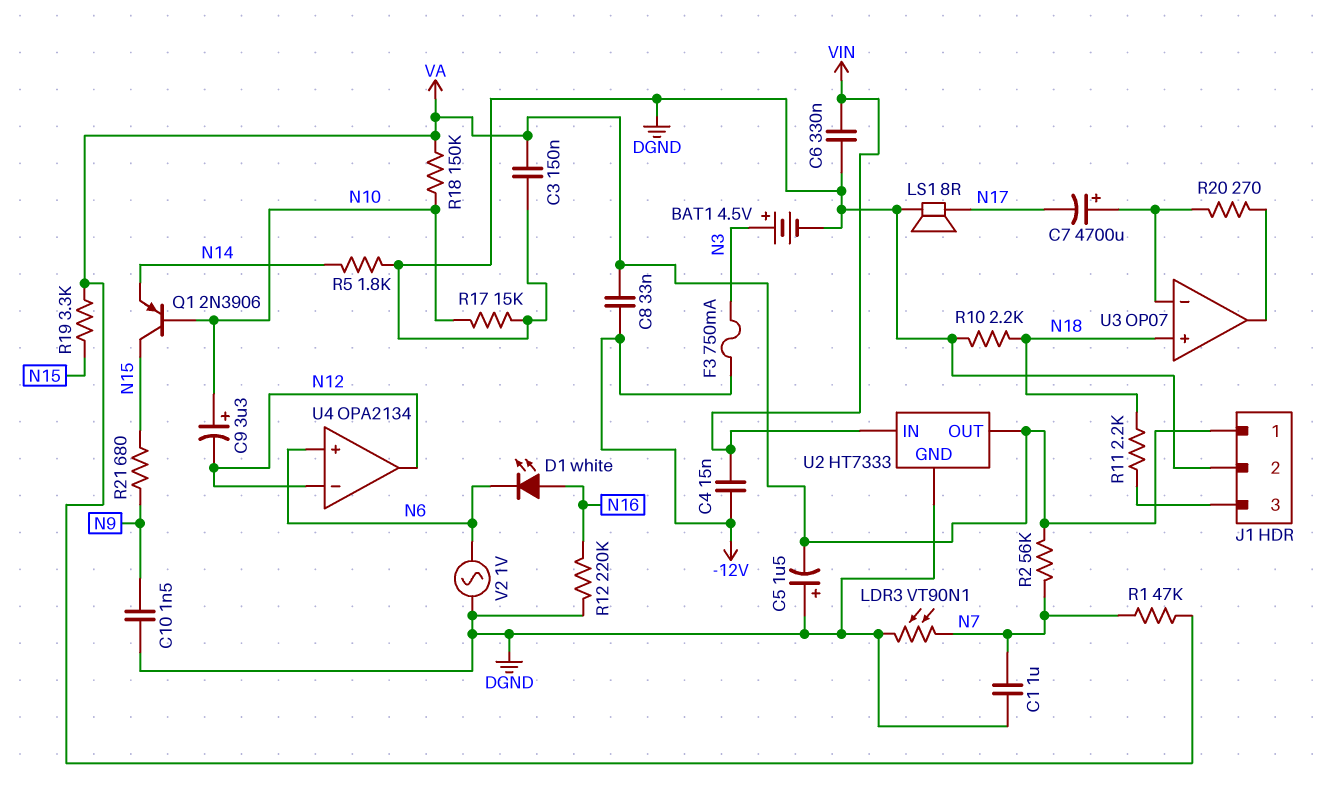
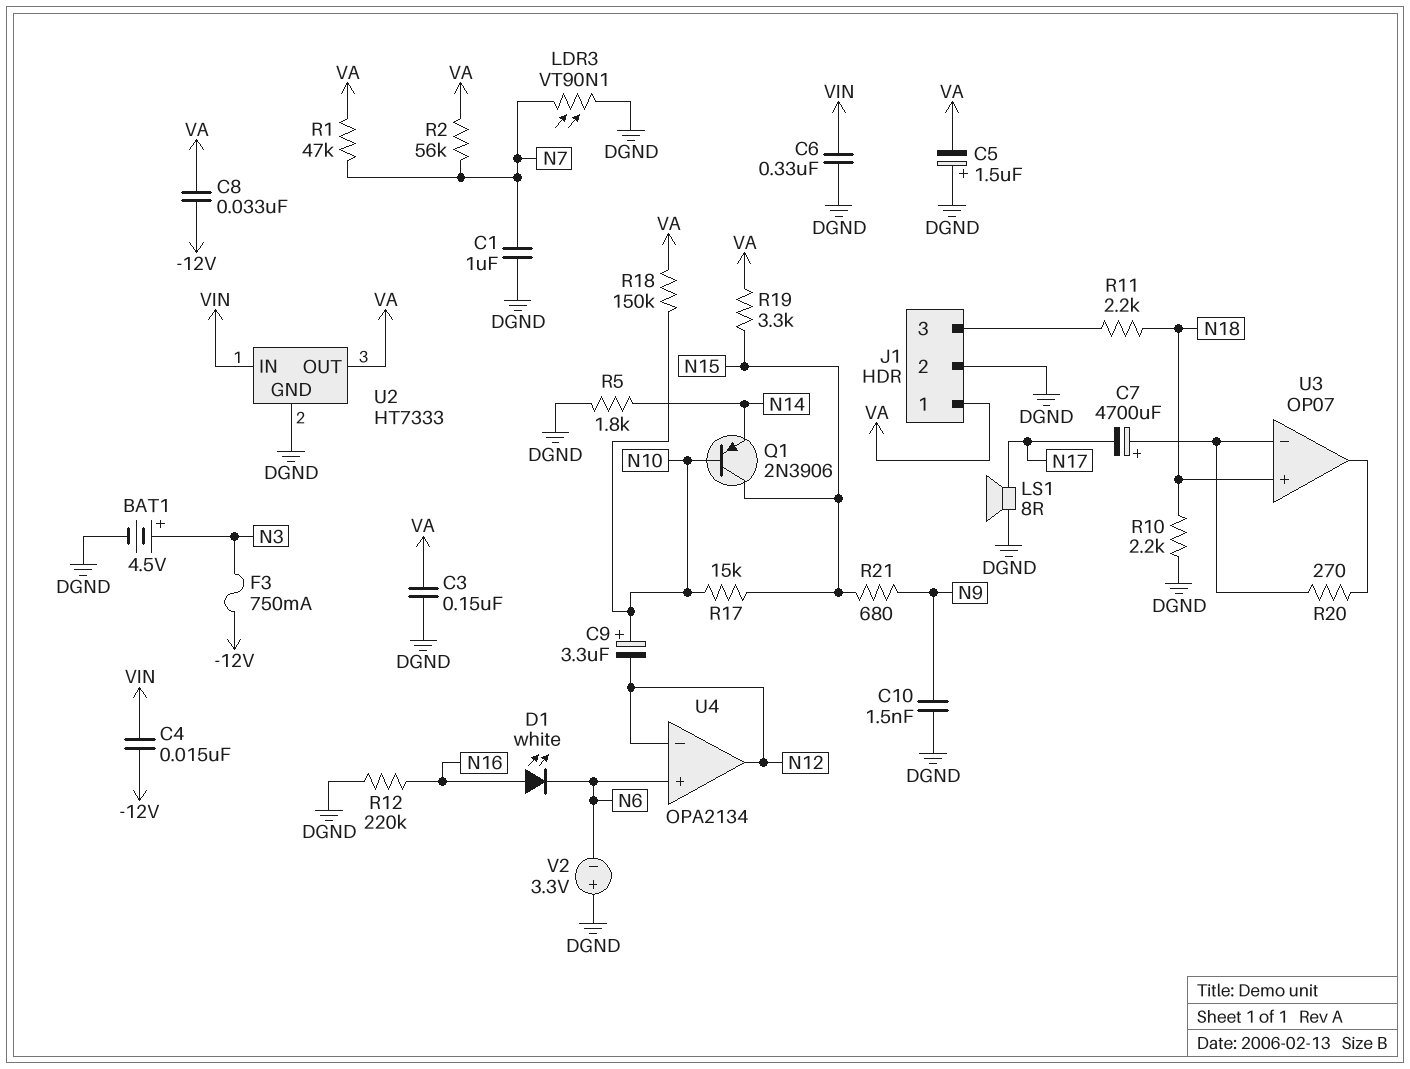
R17: 15k (DGND, N10) -> 15k (N10, N15)
V2: AC 1V (DGND, N6) -> 3.3V (plus DGND, minus N6)

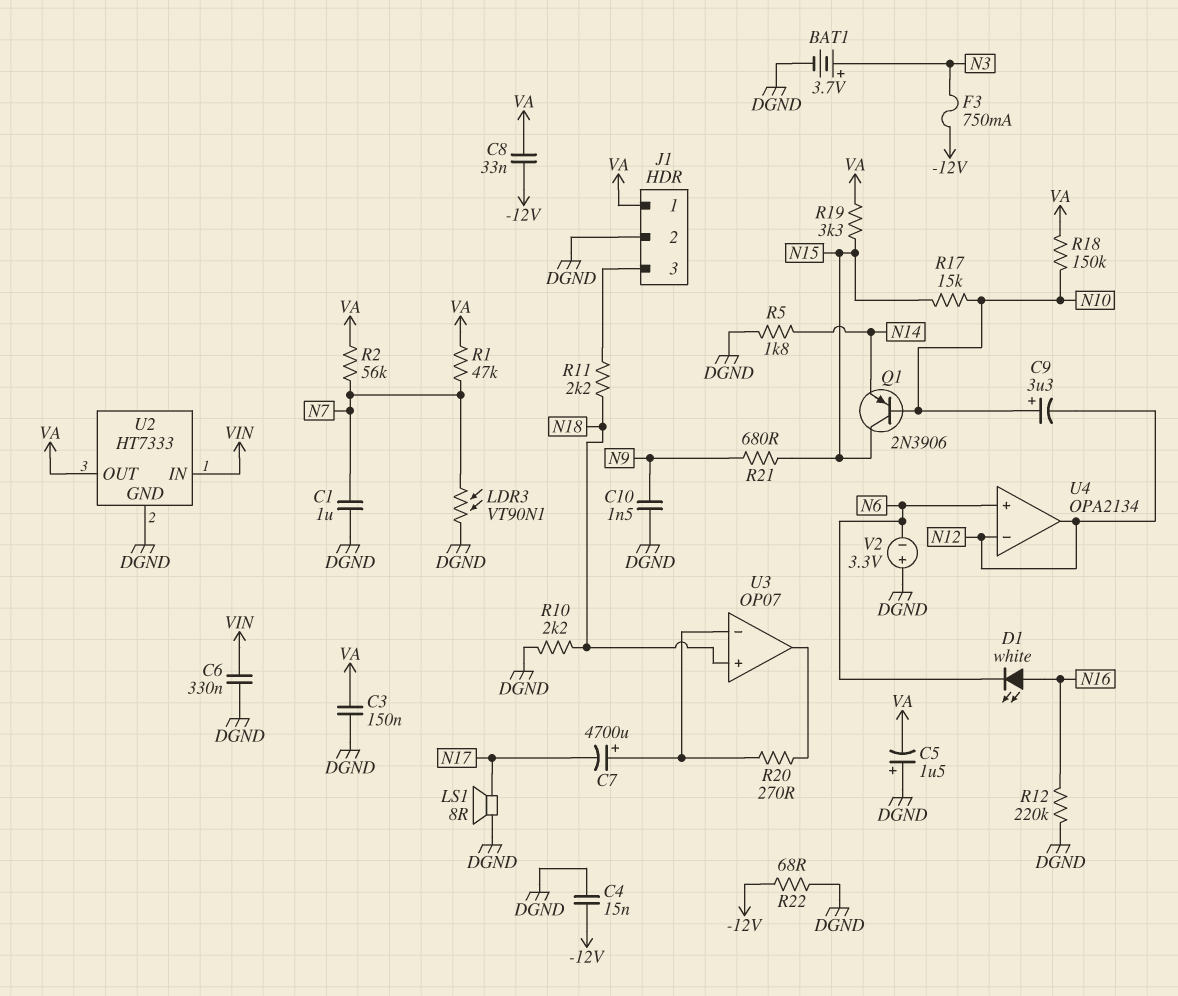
BAT1: 4.5V (plus N3, minus DGND) -> 3.7V (plus N3, minus DGND)
C4: 15nF (-12V, VIN) -> 15nF (-12V, DGND)
R22: none -> 68 (-12V, DGND)

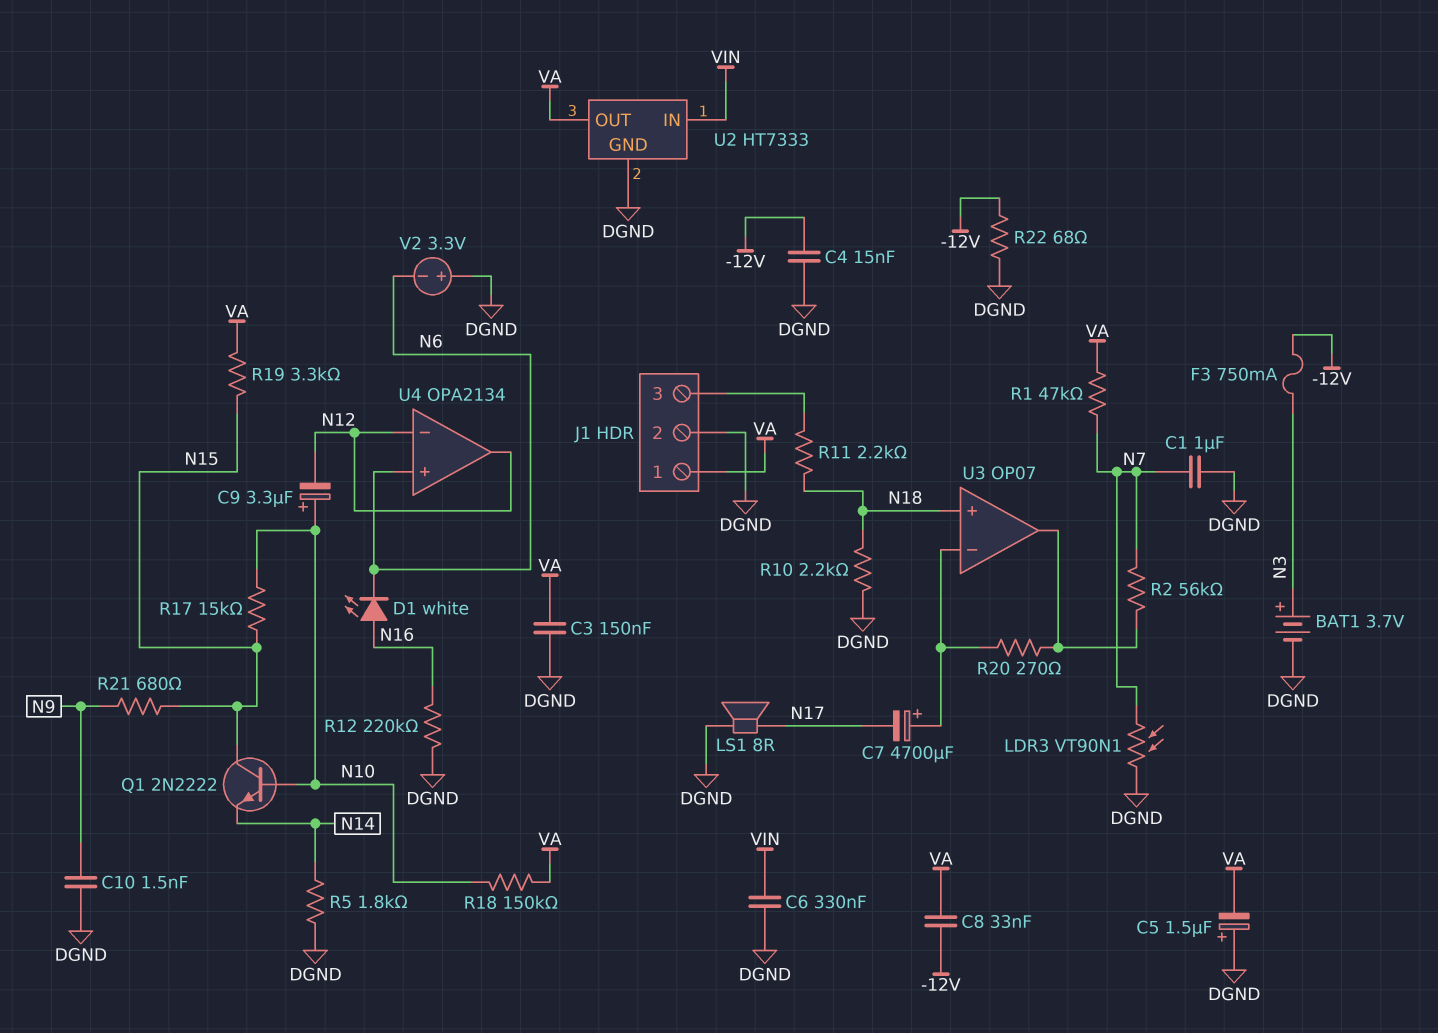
Q1: PNP 2N3906 (B N10, C N15, E N14) -> NPN 2N2222 (B N10, C N15, E N14)
R2: 56k (N7, VA) -> 56k (N7, U3/out)

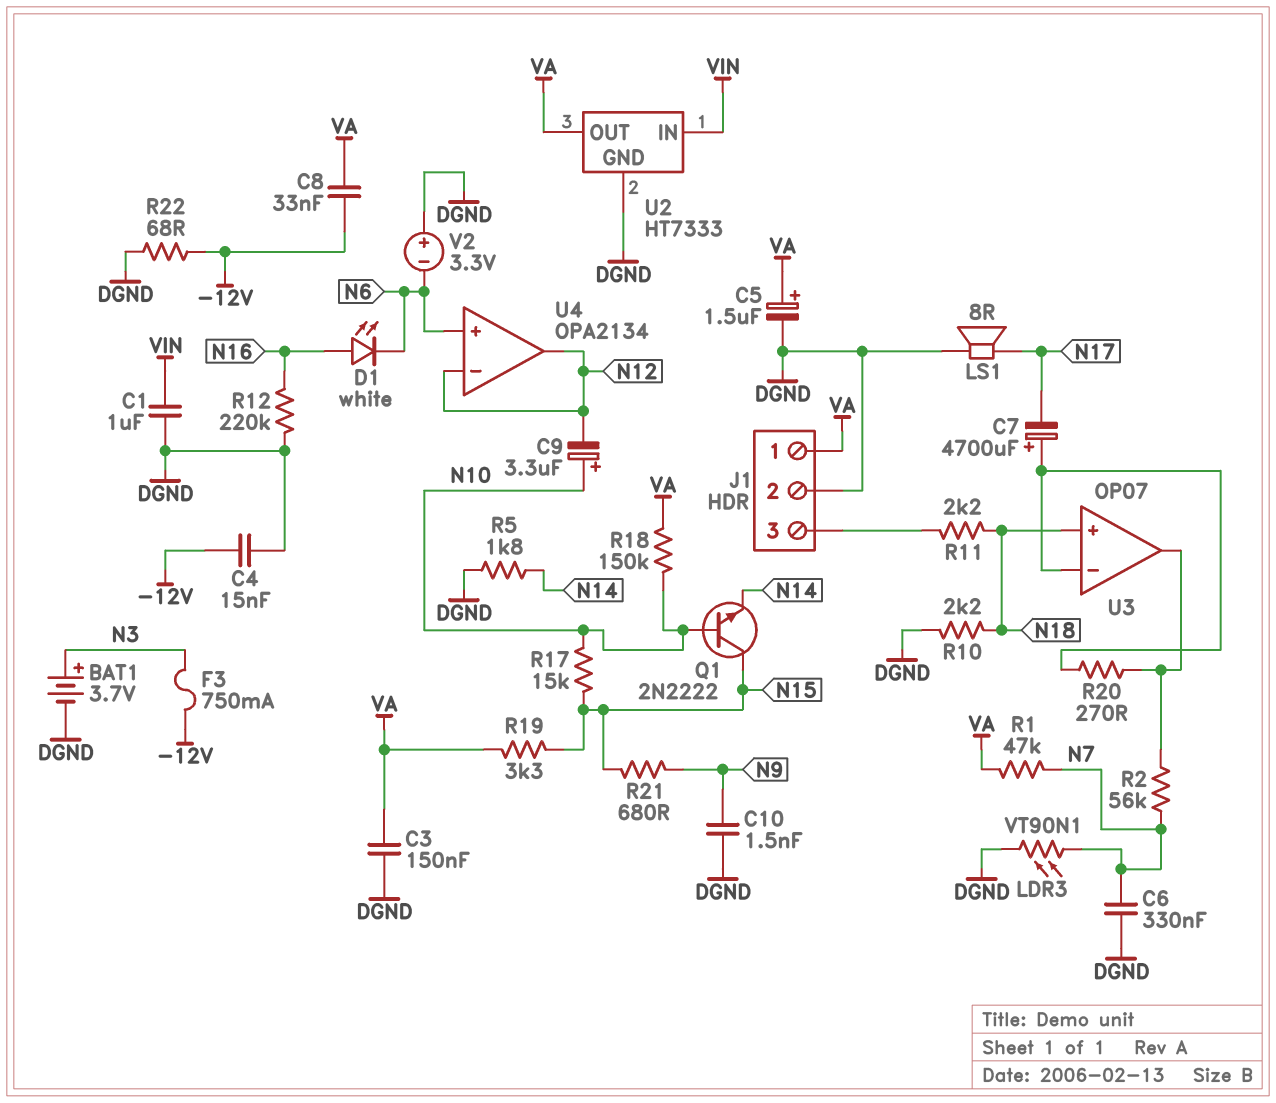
C1: 1uF (DGND, N7) -> 1uF (DGND, VIN)
C5: 1.5uF (plus DGND, minus VA) -> 1.5uF (plus VA, minus DGND)
C6: 330nF (DGND, VIN) -> 330nF (DGND, N7)

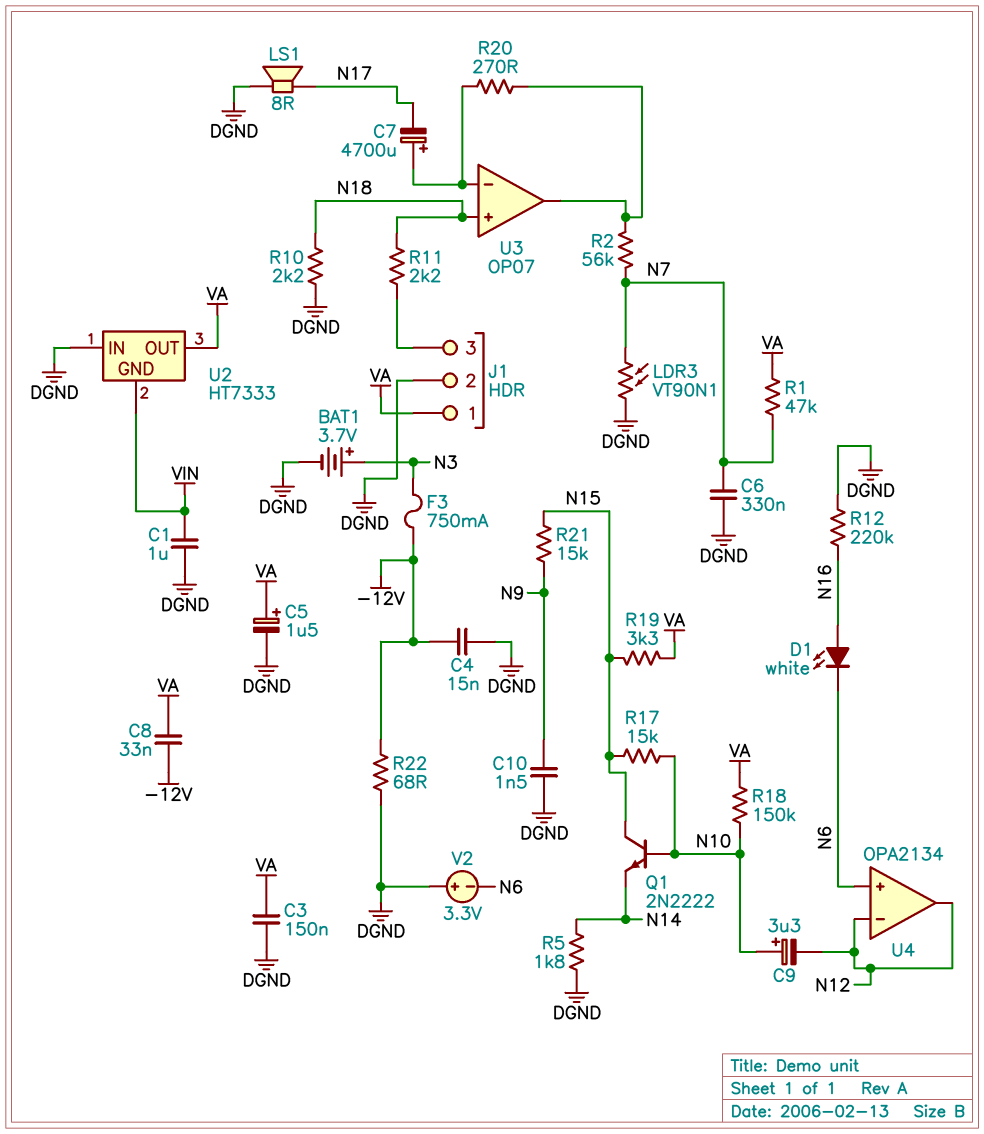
R21: 680 (N9, N15) -> 15k (N9, N15)
U2 pin GND: DGND -> VIN
U2 pin IN: VIN -> DGND

